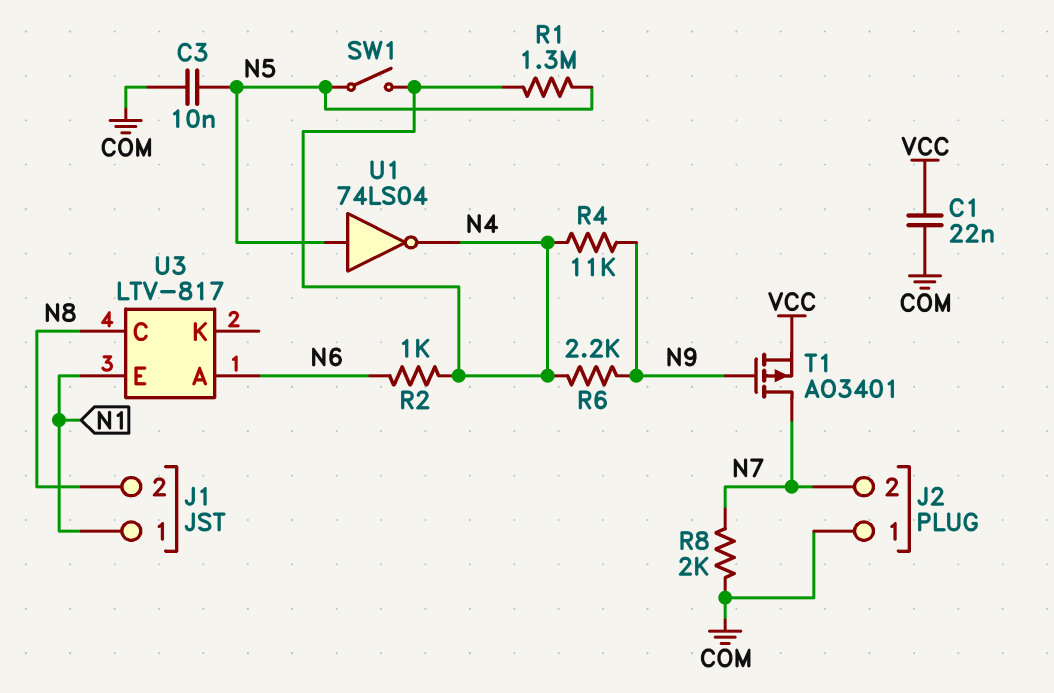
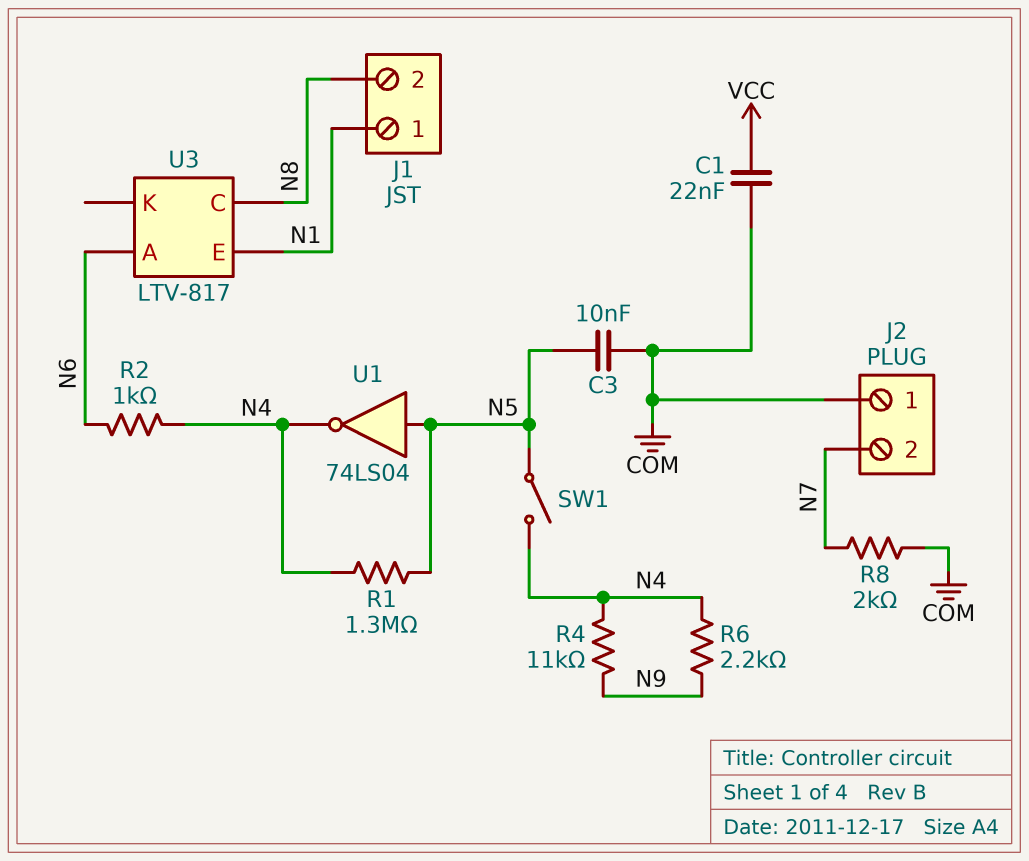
T1: PMOS AO3401 (G N9, D N7, S VCC) -> none

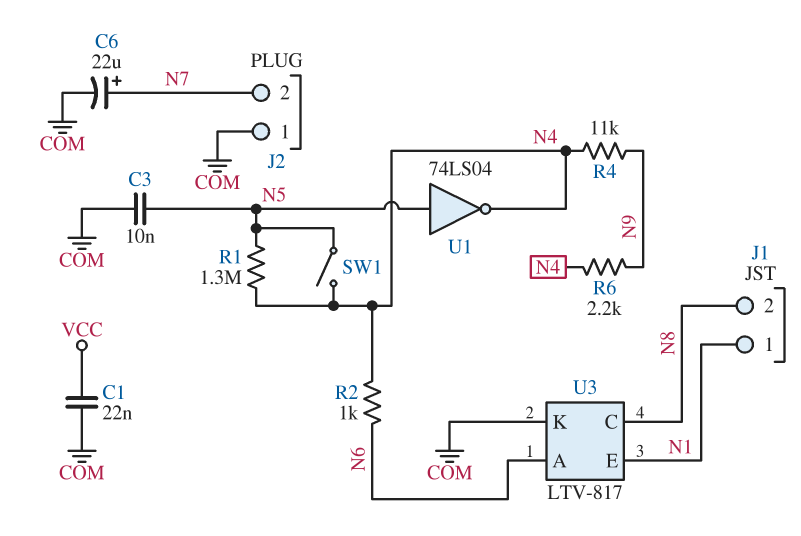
C6: none -> 22uF (plus N7, minus COM)
R8: 2k (COM, N7) -> none
U3 pin K: none -> COM

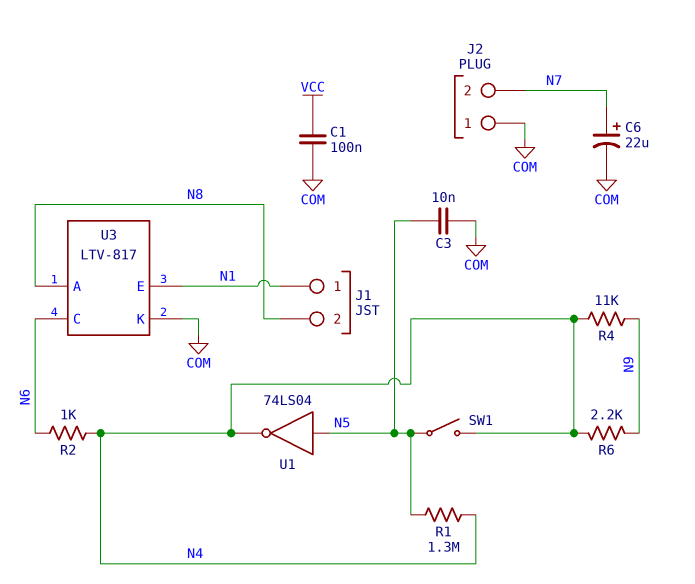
C1: 22nF (COM, VCC) -> 100nF (COM, VCC)
U3 pin A: N6 -> N8
U3 pin C: N8 -> N6

